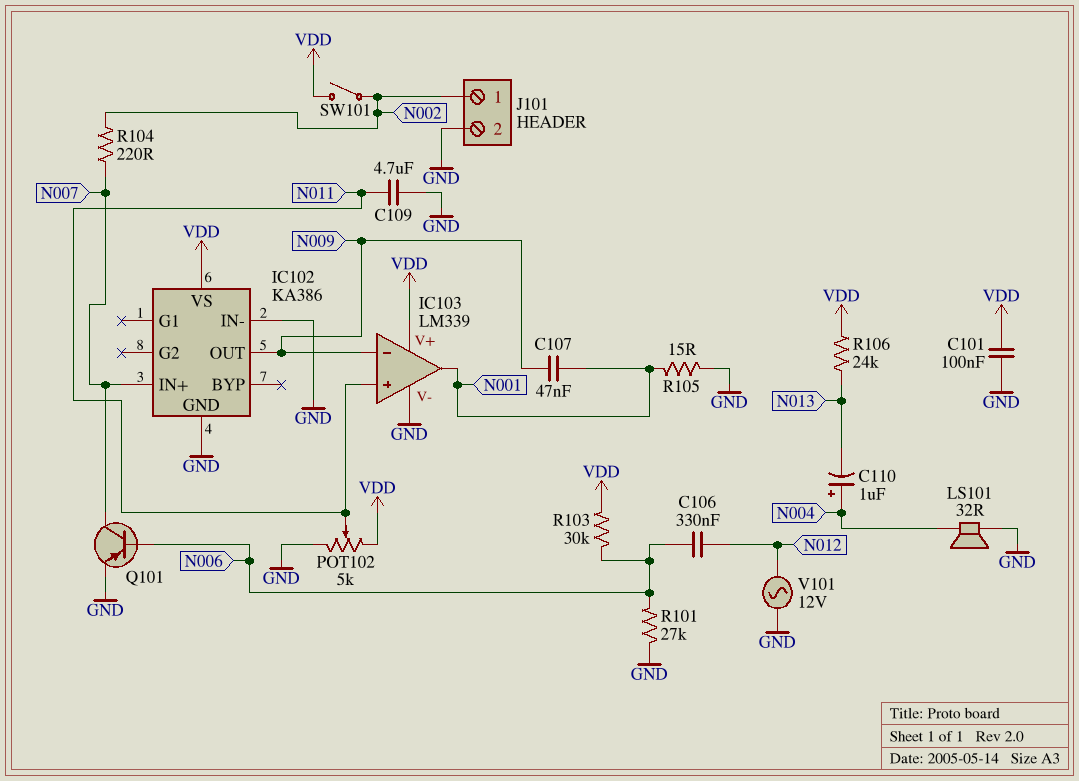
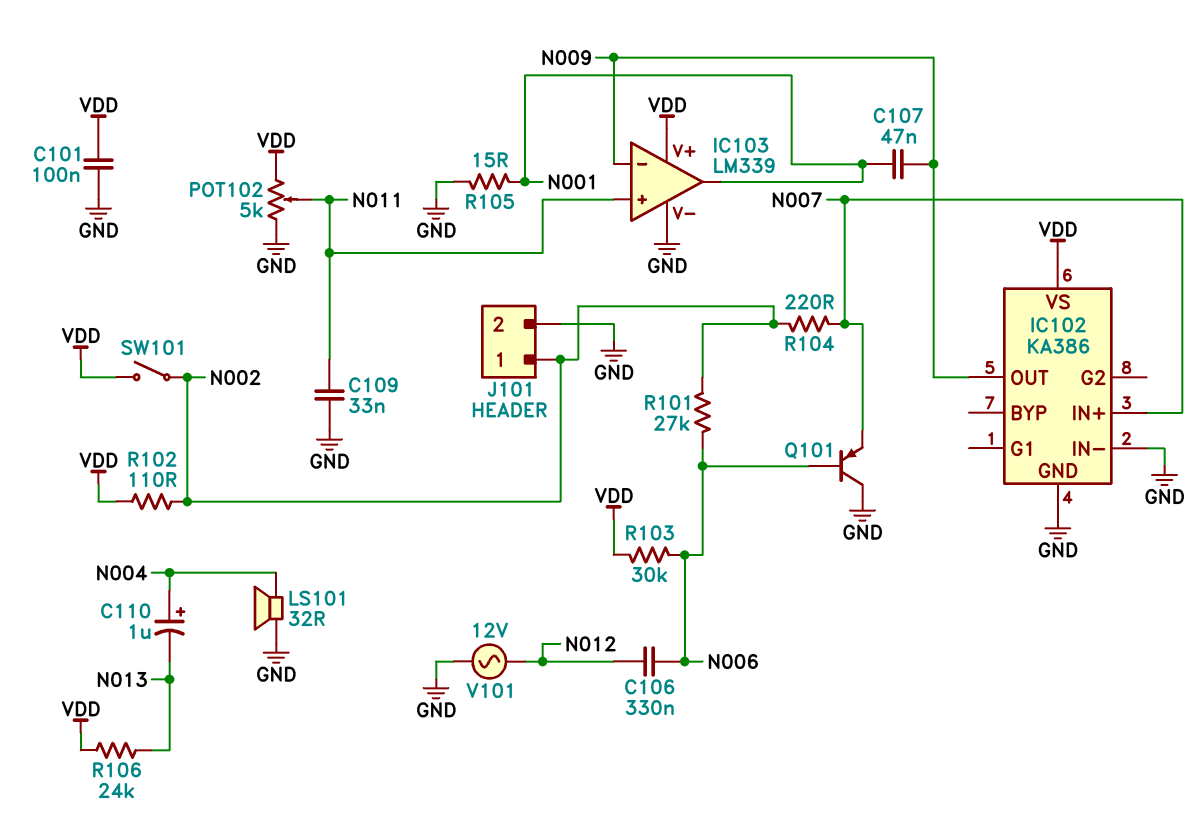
C109: 4.7uF (GND, N011) -> 33nF (GND, N011)
Q101: PNP (B N006, C N007, E GND) -> PNP (B N006, C GND, E N007)
R101: 27k (GND, N006) -> 27k (N002, N006)
R102: none -> 110 (N002, VDD)

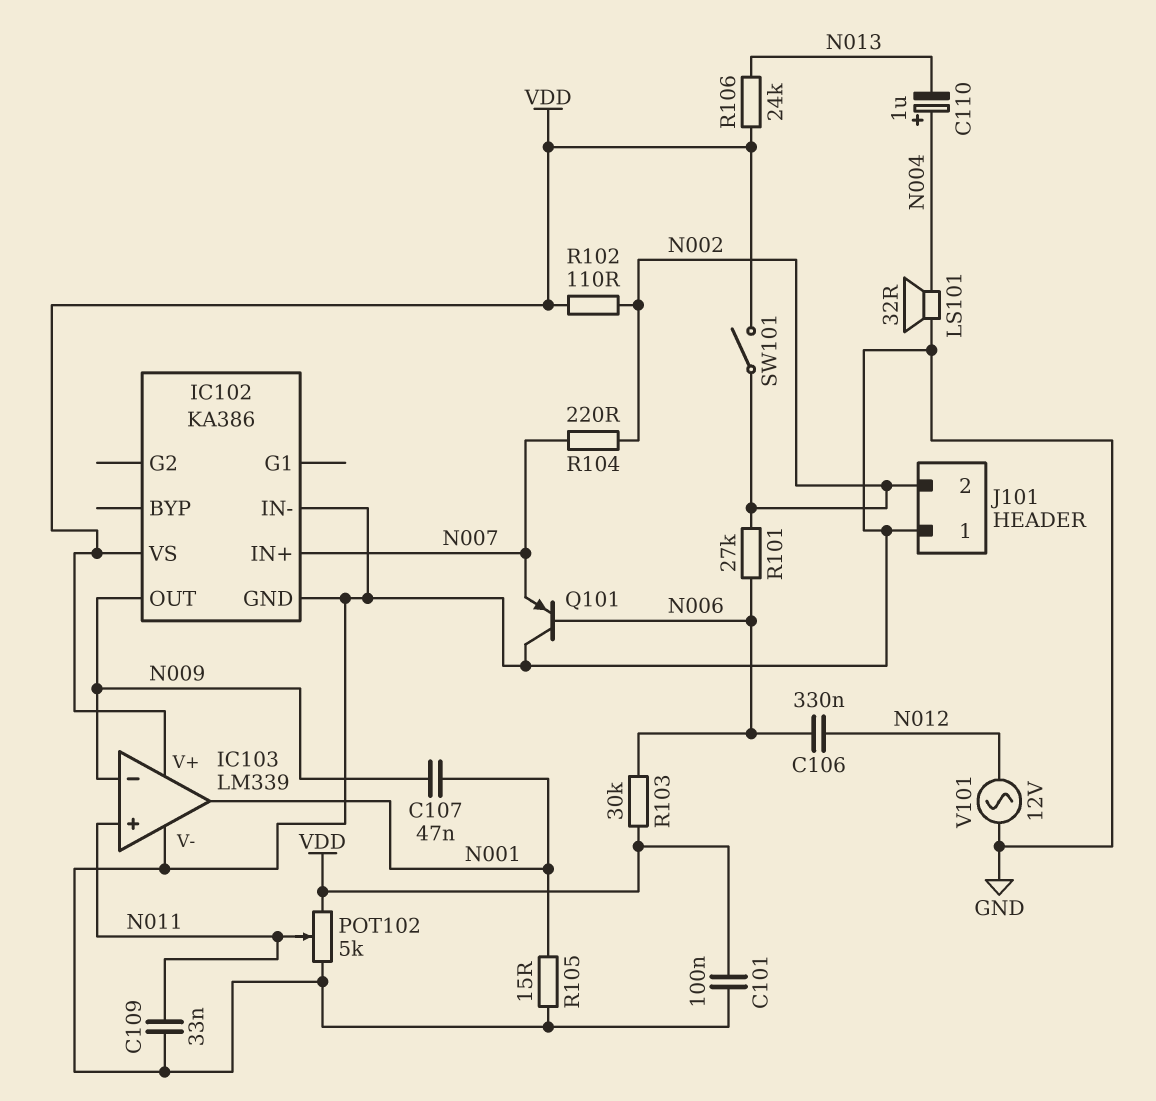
J101 pin 1: N002 -> GND
J101 pin 2: GND -> N002

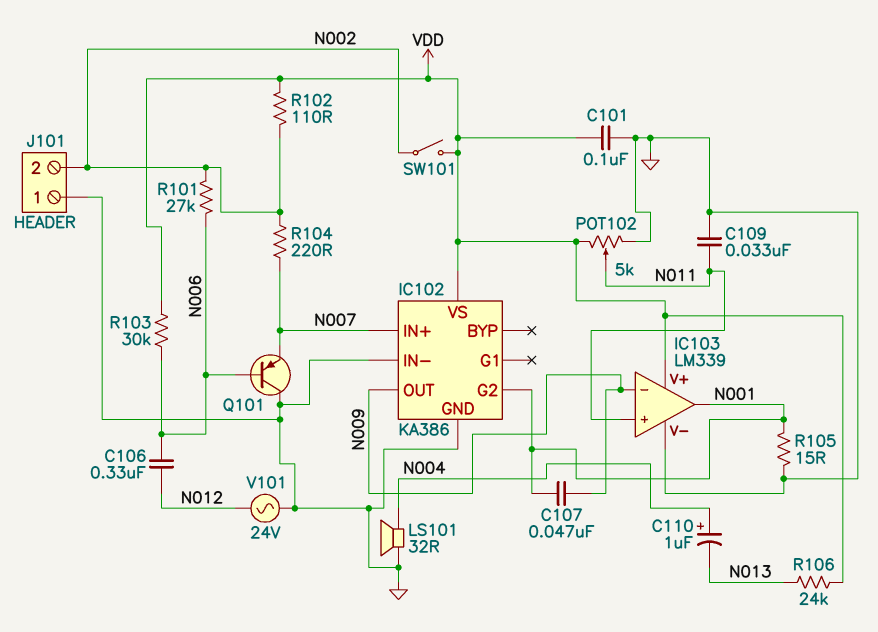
IC102 pin G2: none -> N001
V101: AC 12V (GND, N012) -> AC 24V (GND, N012)

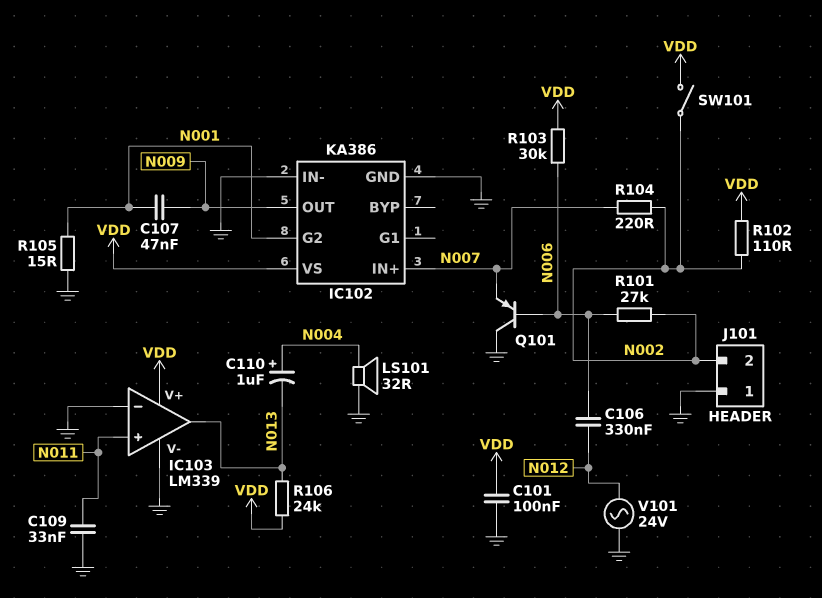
IC103 pin in-: N009 -> GND
IC103 pin out: N001 -> N013
POT102: 5k (GND, VDD, wiper N011) -> none

